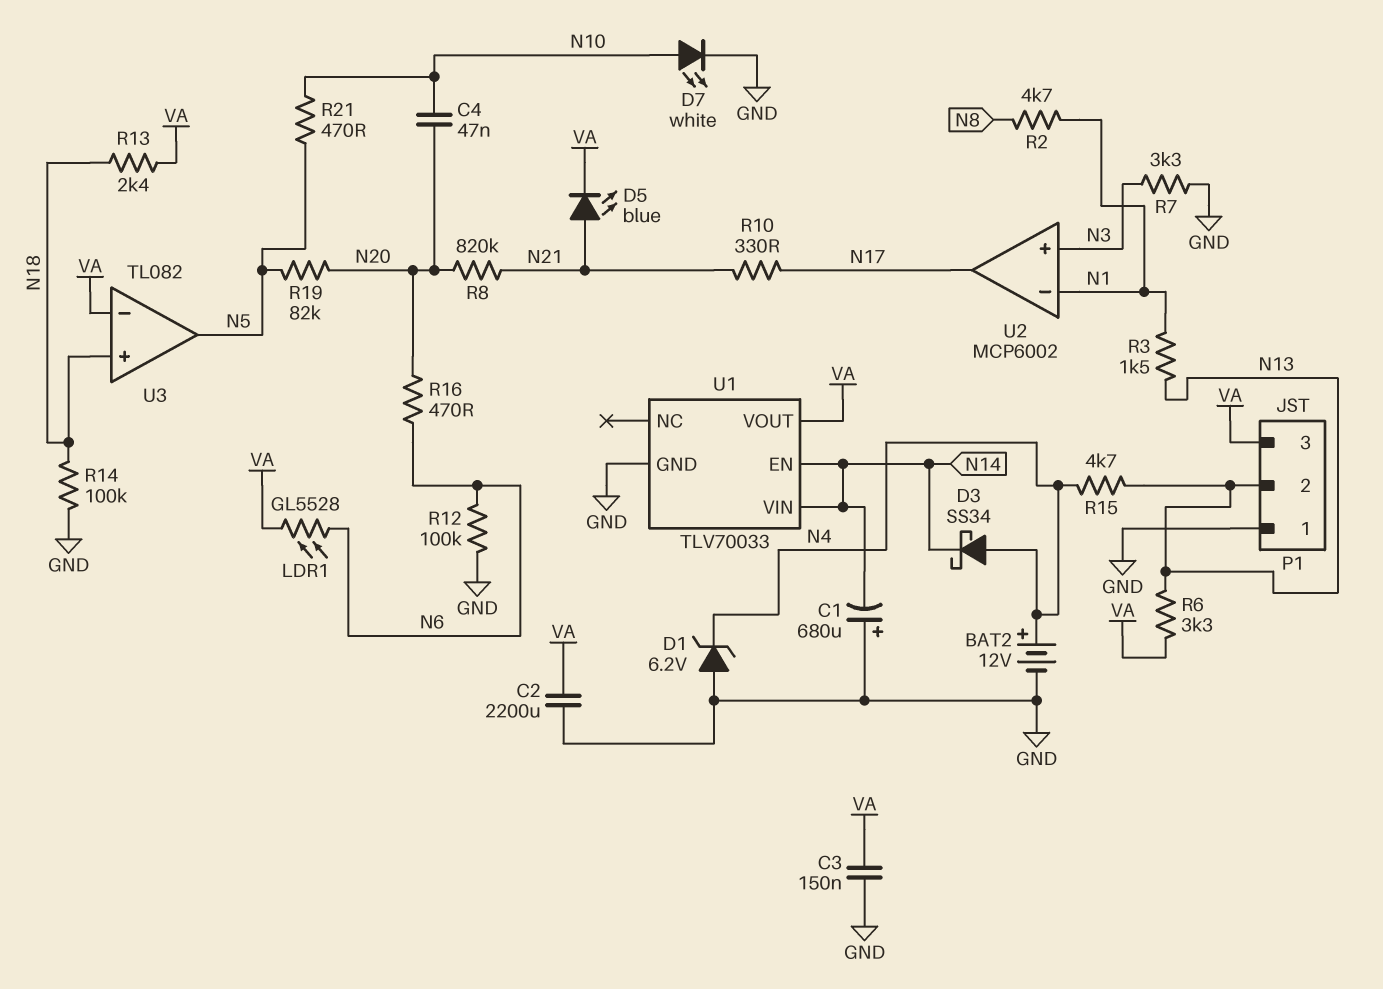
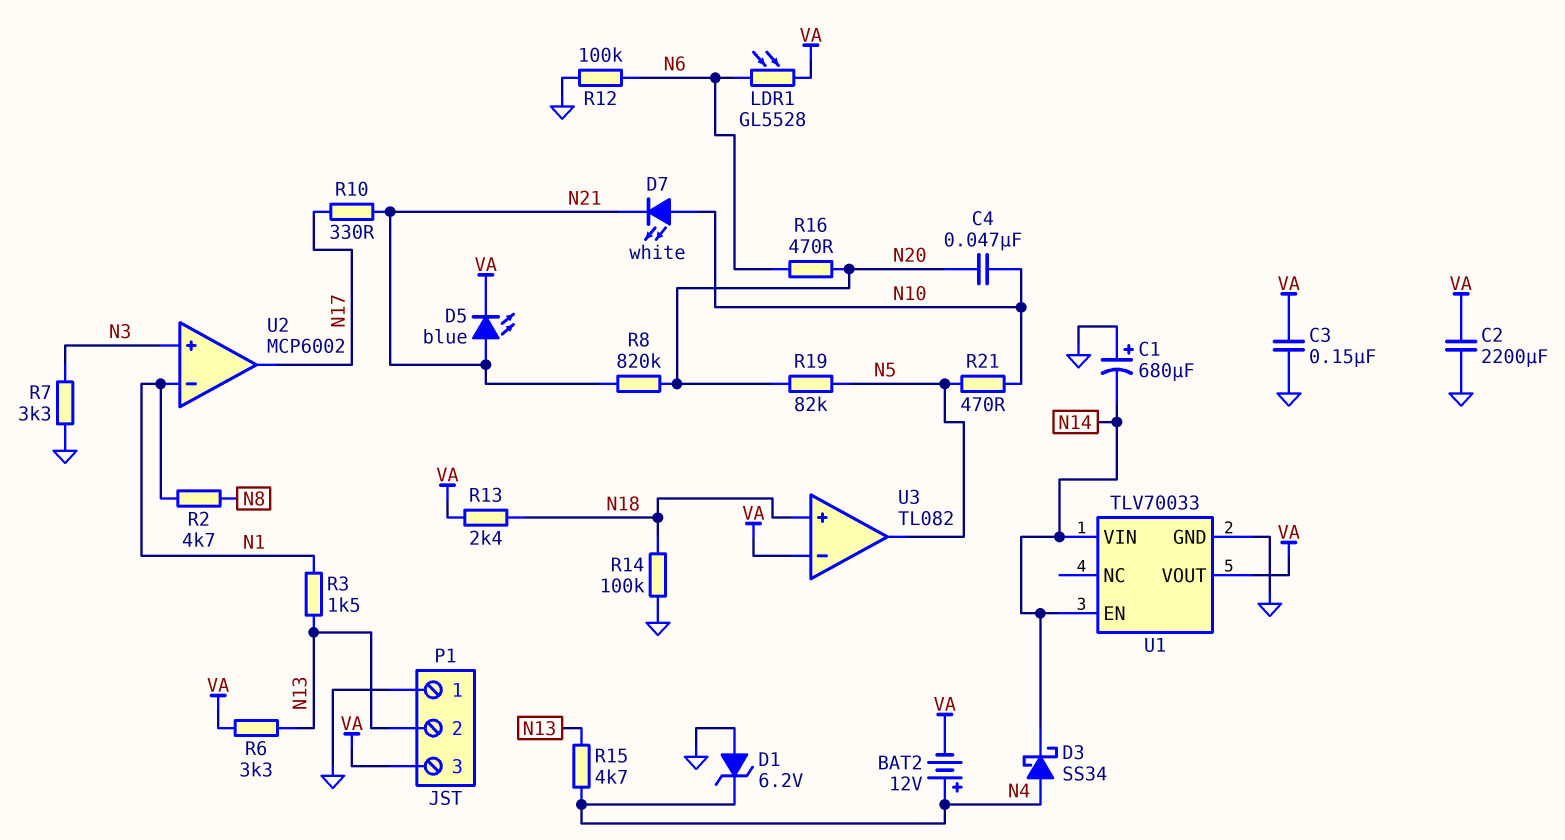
BAT2: 12V (plus N4, minus GND) -> 12V (plus N4, minus VA)
D7: LED white (A N10, K GND) -> LED white (A N10, K N21)

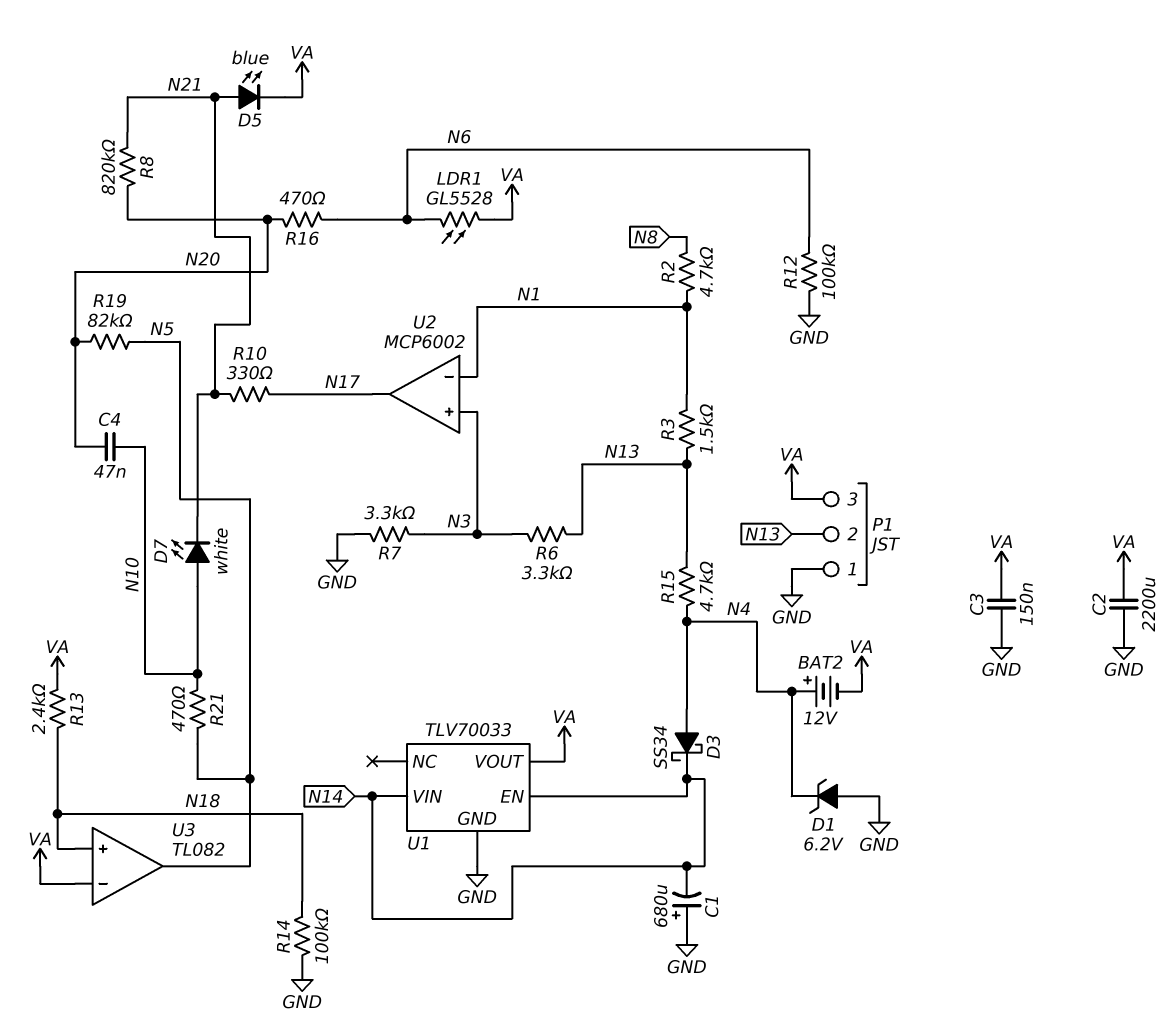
R6: 3.3k (N13, VA) -> 3.3k (N3, N13)

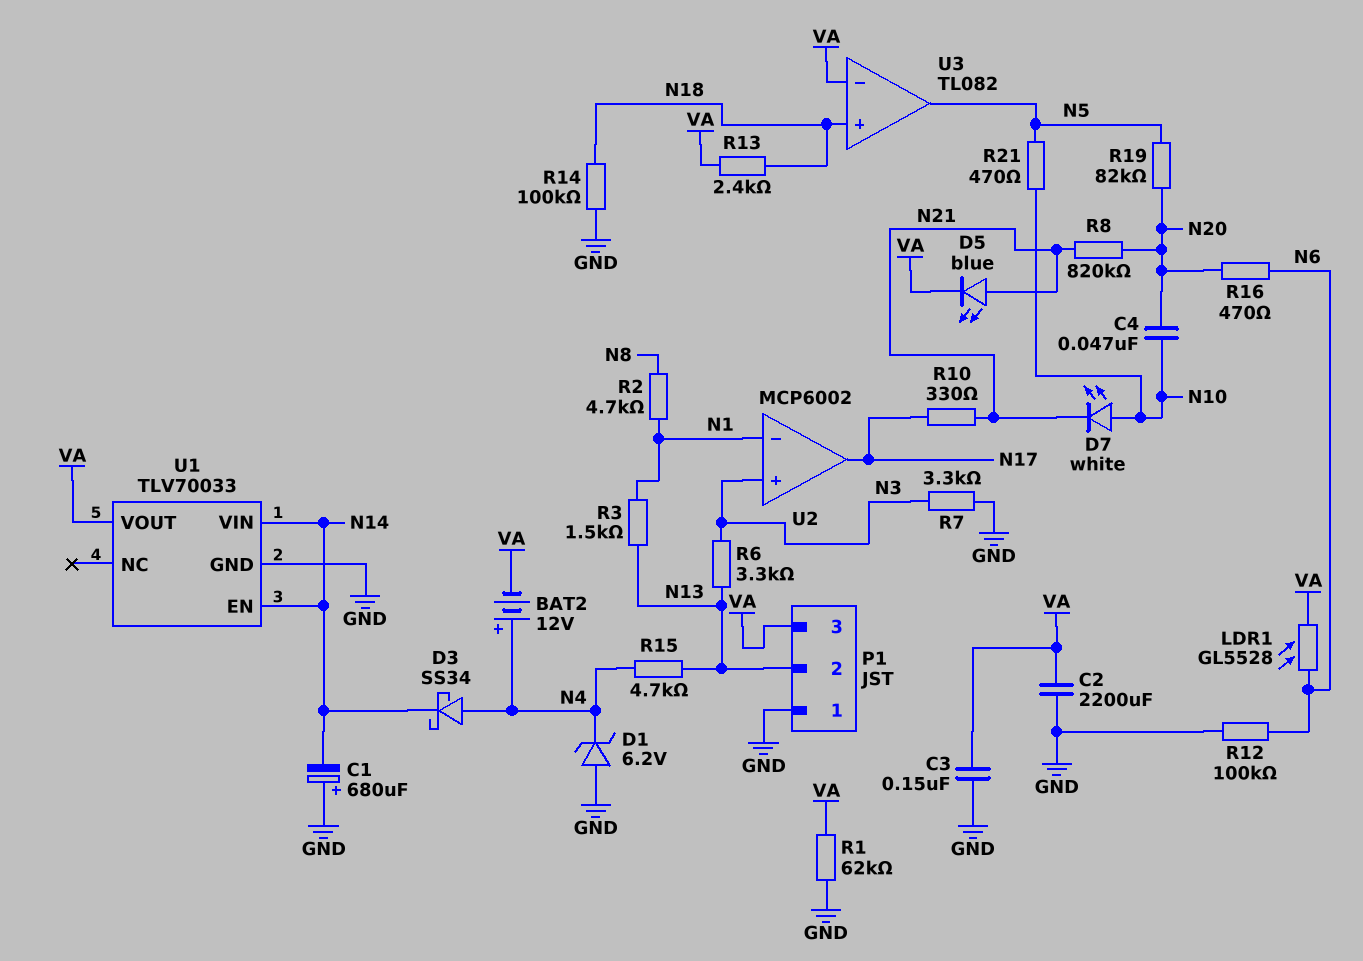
R1: none -> 62k (GND, VA)

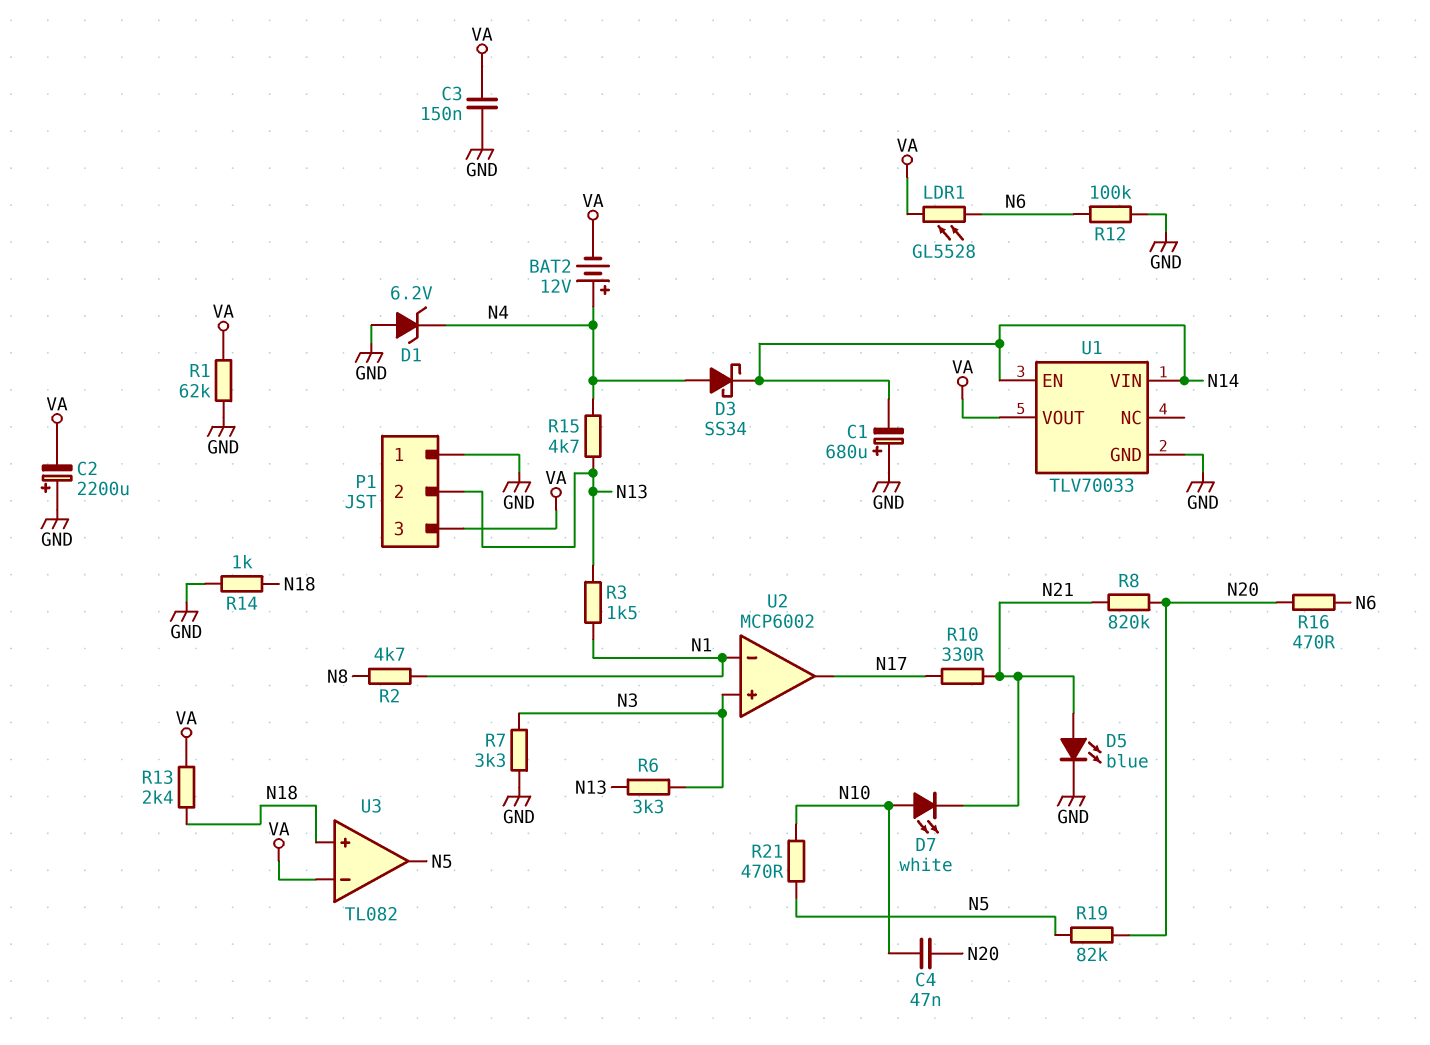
C2: 2200uF (GND, VA) -> 2200uF (plus GND, minus VA)
D5: LED blue (A N21, K VA) -> LED blue (A N21, K GND)
R14: 100k (GND, N18) -> 1k (GND, N18)

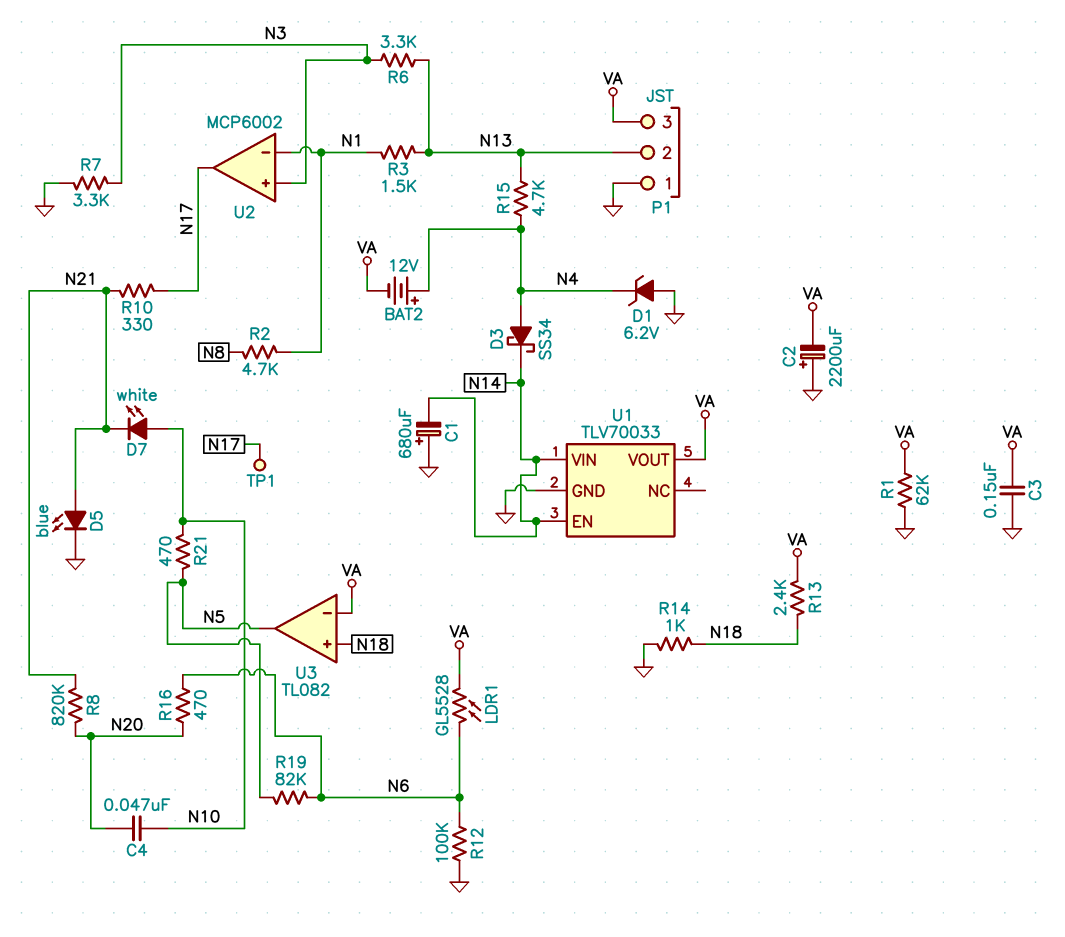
R19: 82k (N5, N20) -> 82k (N5, N6)
TP1: none -> test point (N17)

